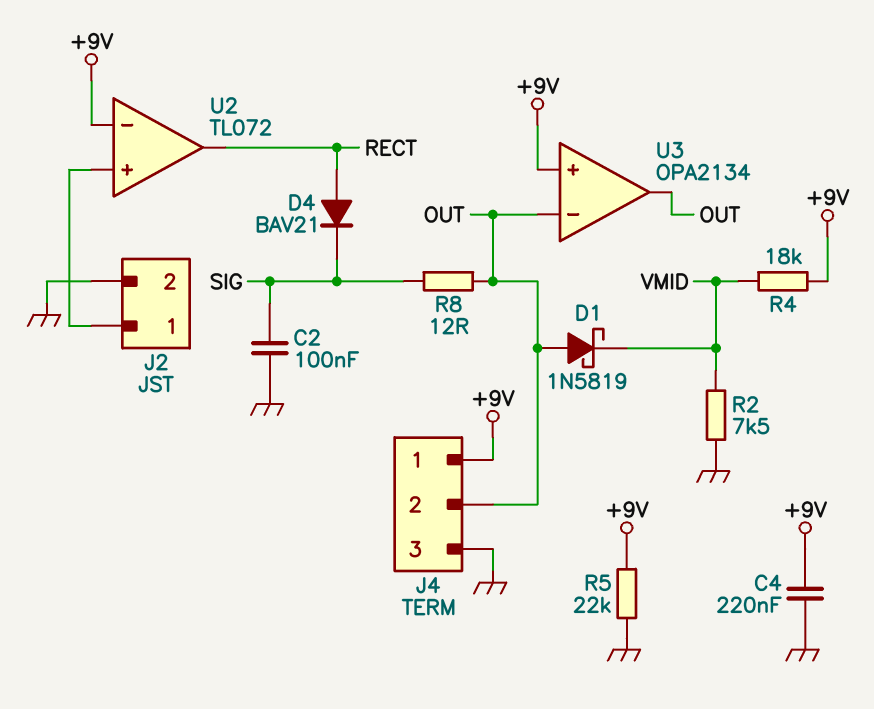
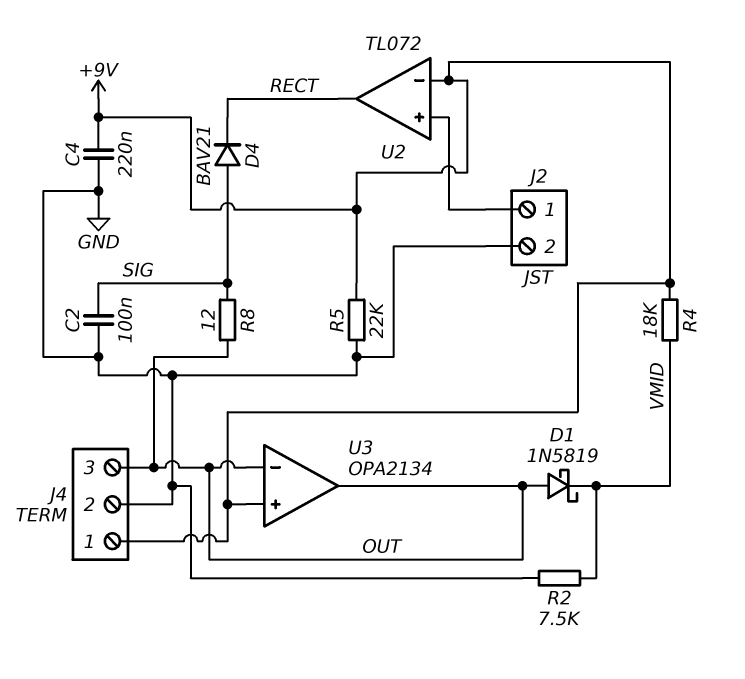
D4: diode BAV21 (A RECT, K SIG) -> diode BAV21 (A SIG, K RECT)
J4 pin 2: OUT -> GND
J4 pin 3: GND -> OUT

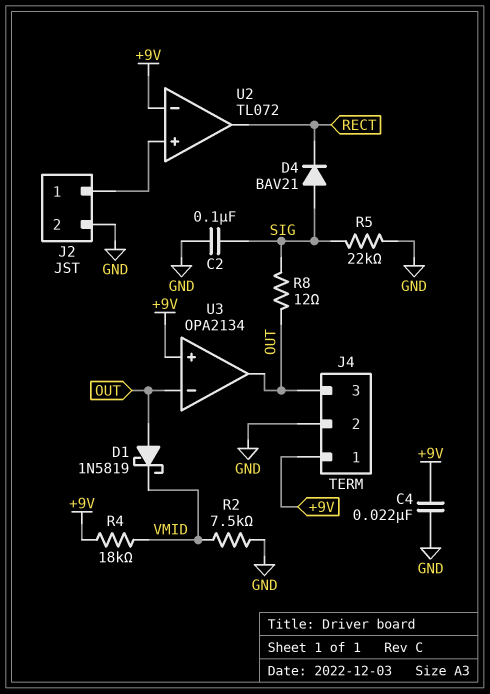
C4: 220nF (+9V, GND) -> 22nF (+9V, GND)
R5: 22k (+9V, GND) -> 22k (GND, SIG)

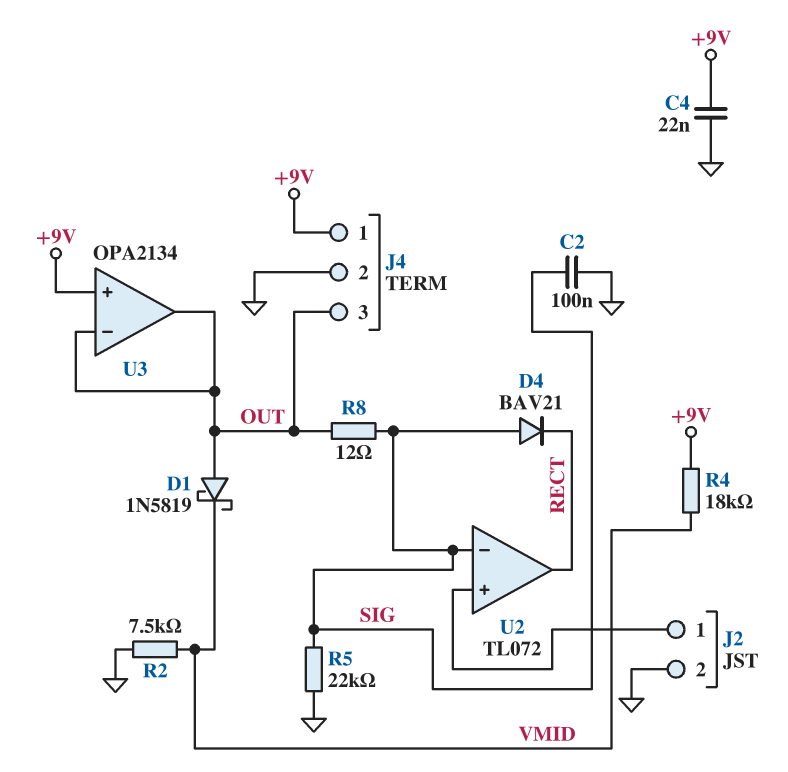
U2 pin in-: +9V -> SIG

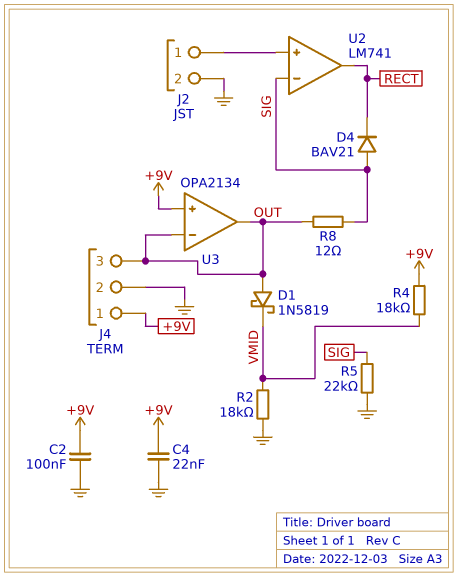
C2: 100nF (GND, SIG) -> 100nF (+9V, GND)
R2: 7.5k (GND, VMID) -> 18k (GND, VMID)
U2: TL072 -> LM741

